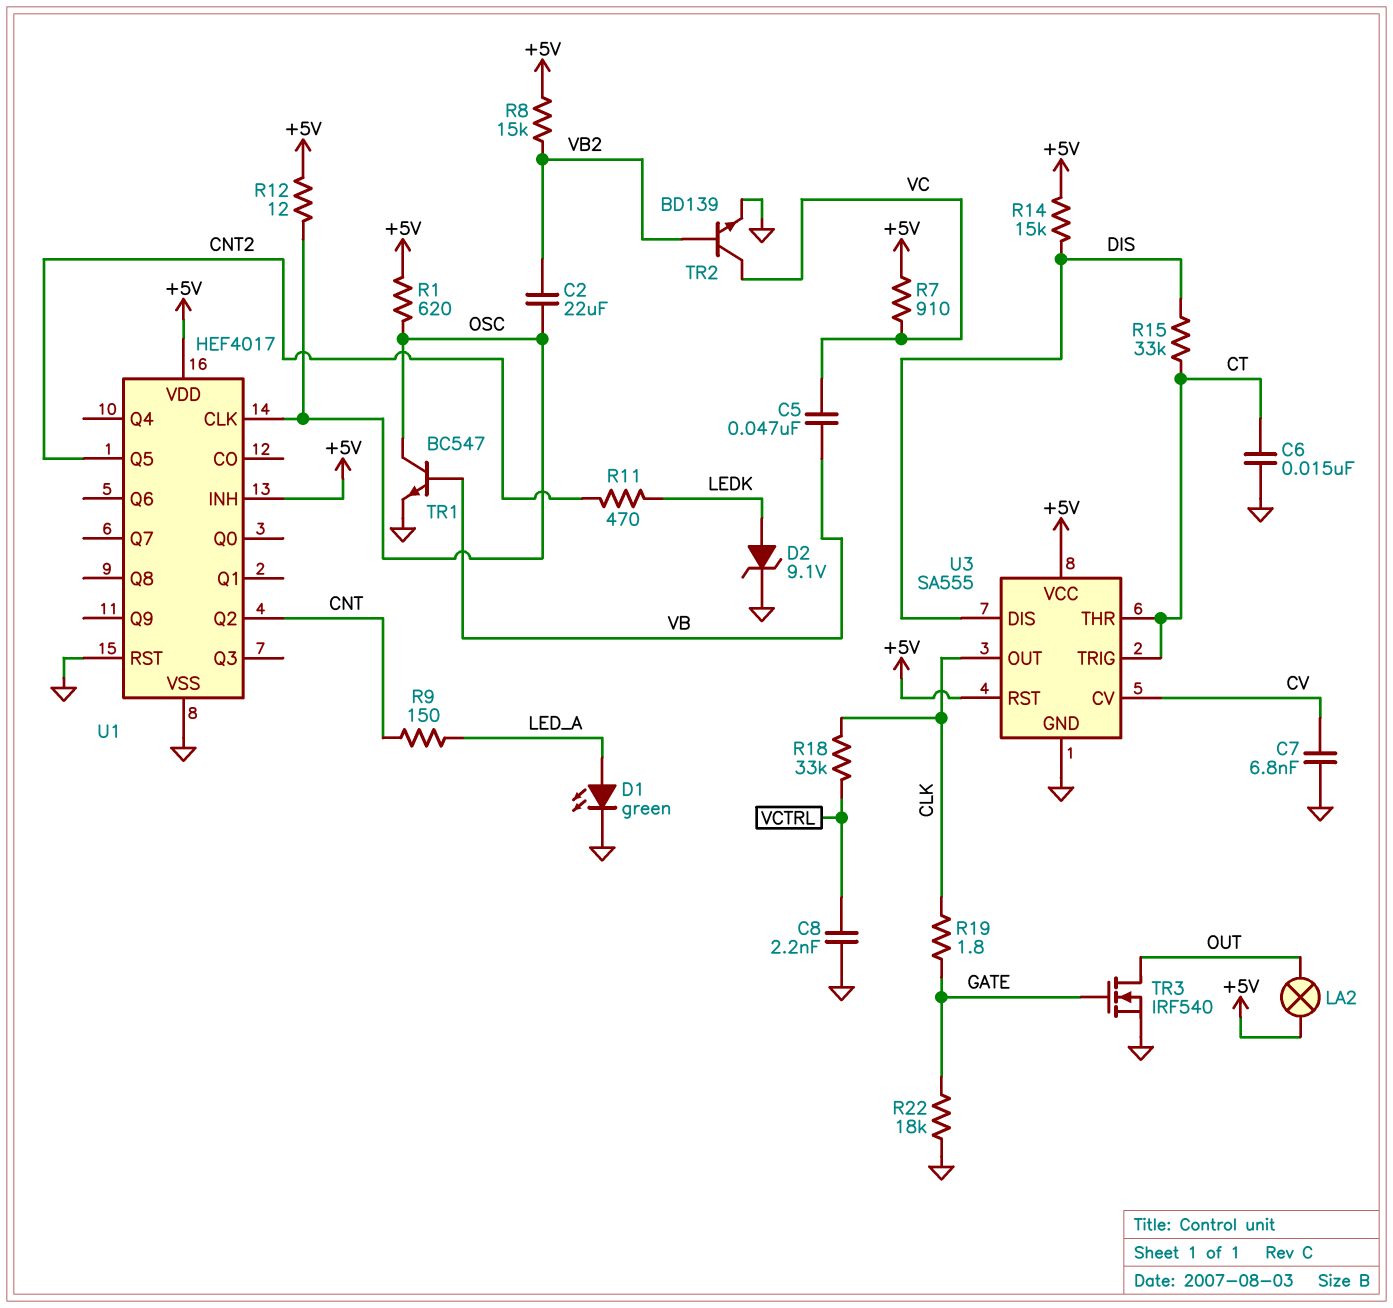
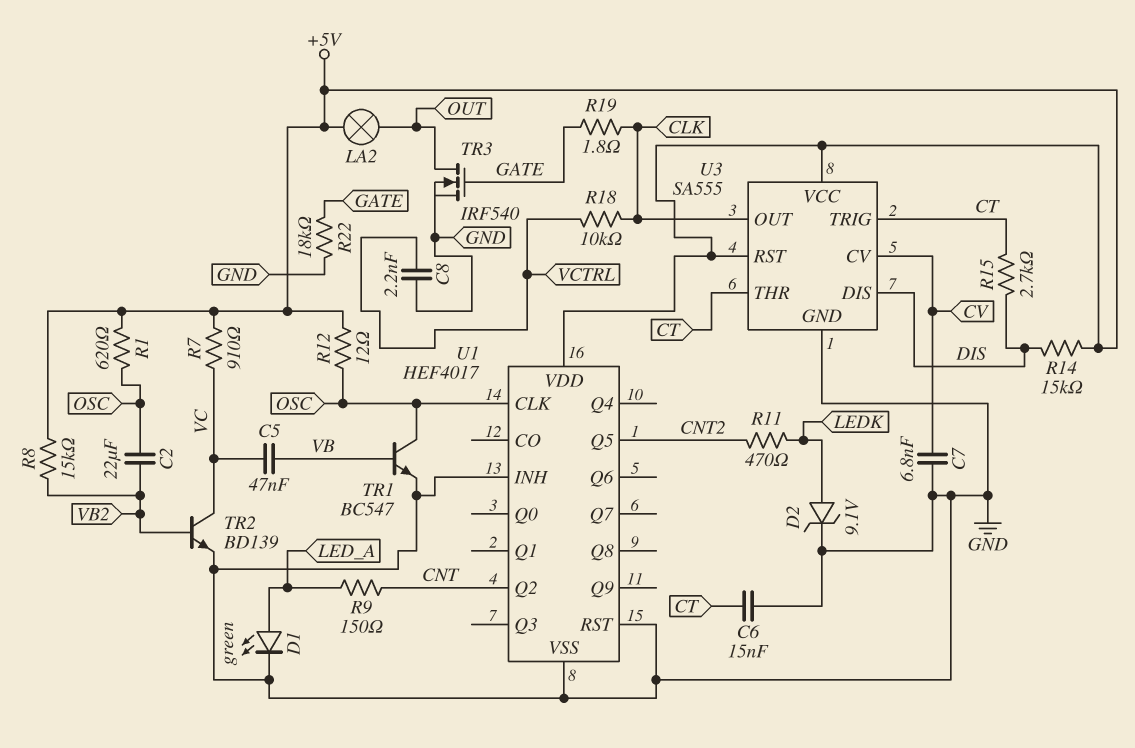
R15: 33k (CT, DIS) -> 2.7k (CT, DIS)
R18: 33k (CLK, VCTRL) -> 10k (CLK, VCTRL)
U1 pin INH: +5V -> GND

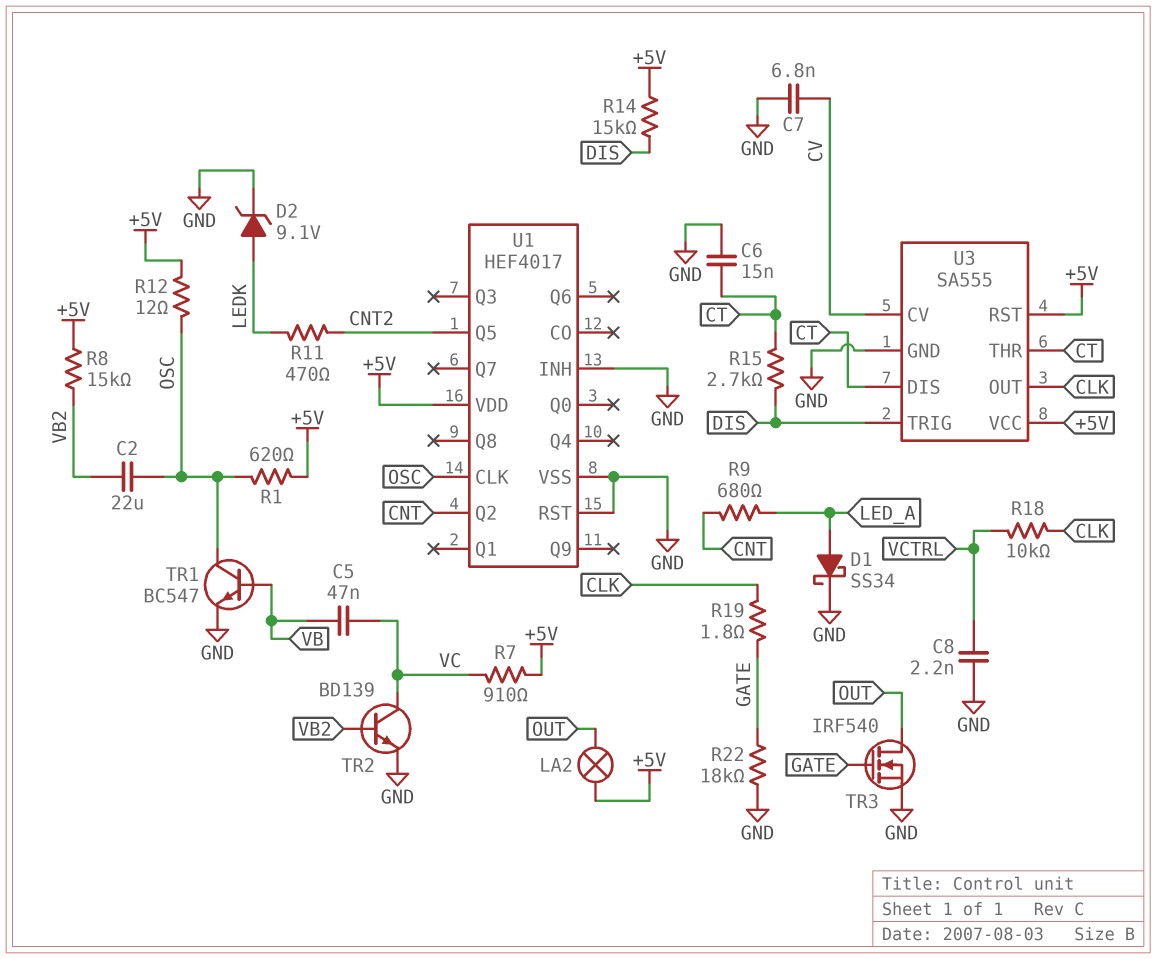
D1: LED green (A LED_A, K GND) -> schottky SS34 (A LED_A, K GND)
R9: 150 (CNT, LED_A) -> 680 (CNT, LED_A)
U3 pin DIS: DIS -> CT
U3 pin TRIG: CT -> DIS

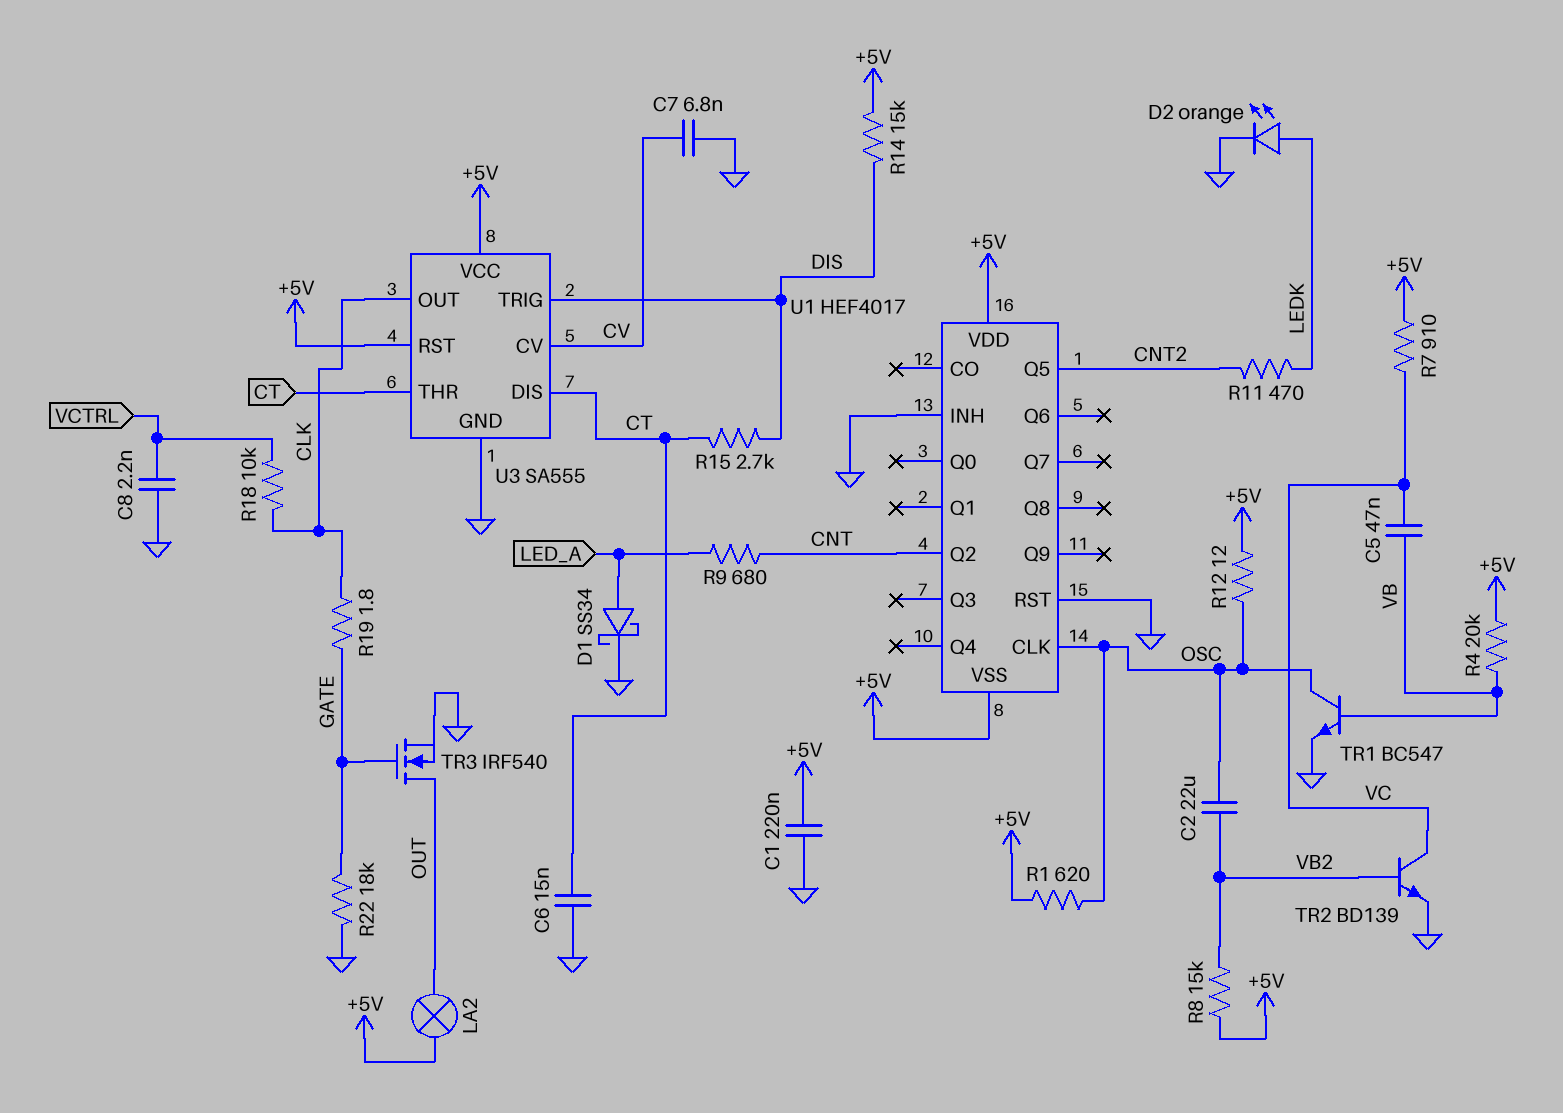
C1: none -> 220nF (+5V, GND)
D2: zener 9.1V (A LEDK, K GND) -> LED orange (A LEDK, K GND)
R4: none -> 20k (+5V, VB)
U1 pin VSS: GND -> +5V

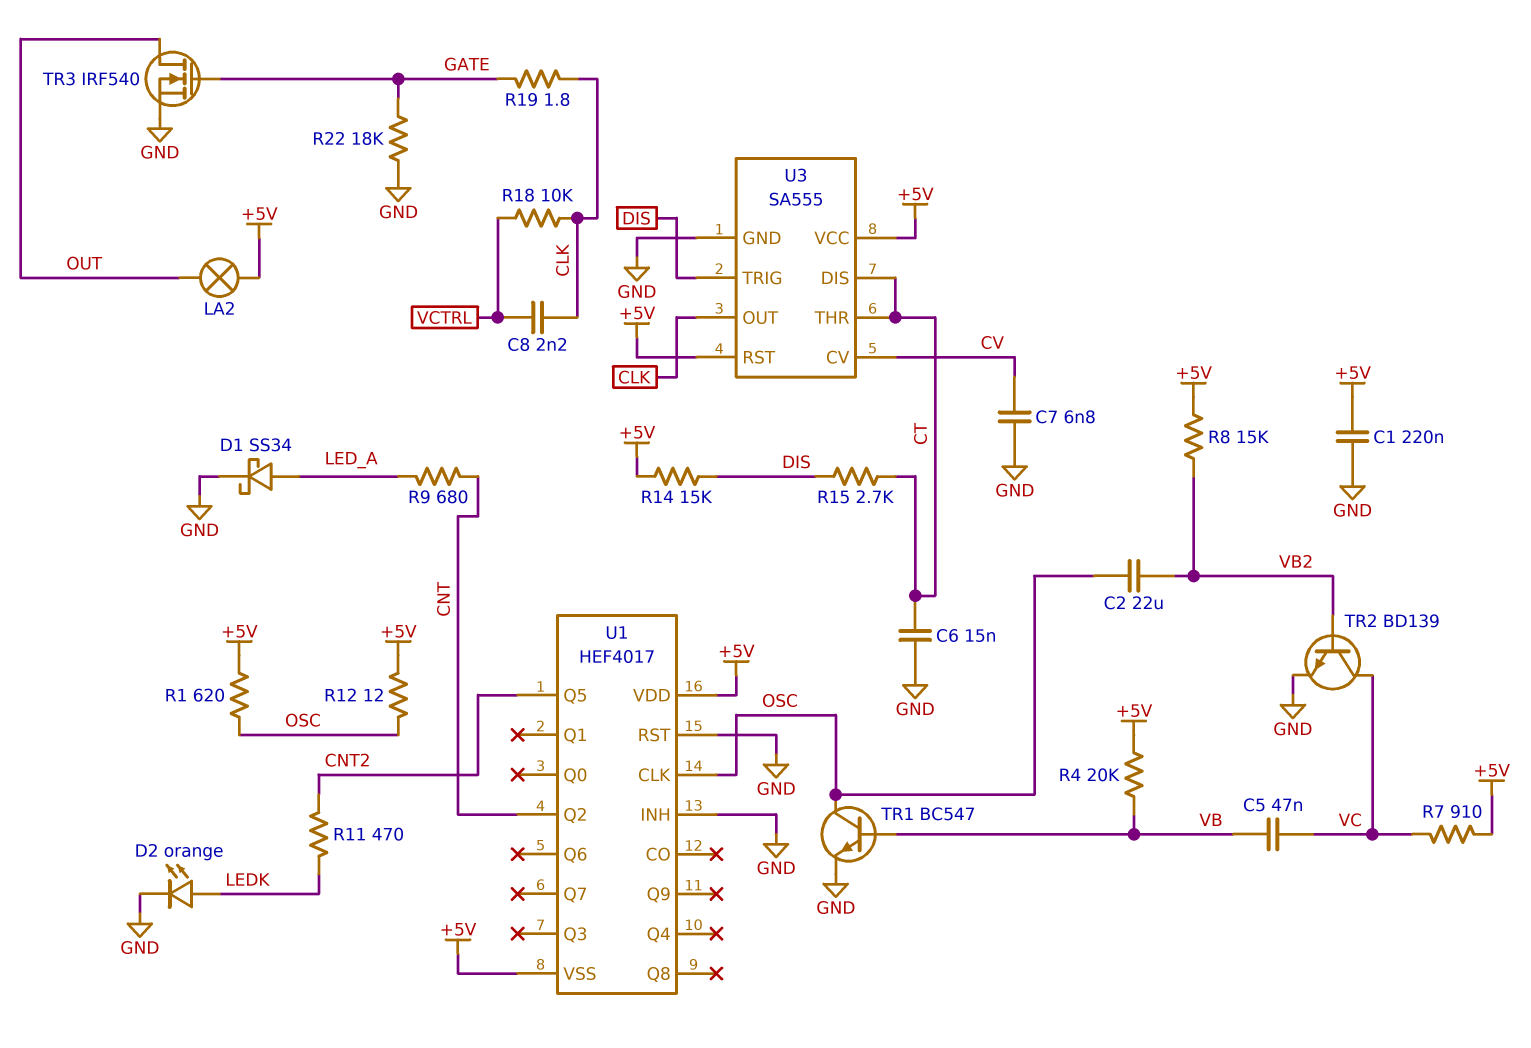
C8: 2.2nF (GND, VCTRL) -> 2.2nF (CLK, VCTRL)

